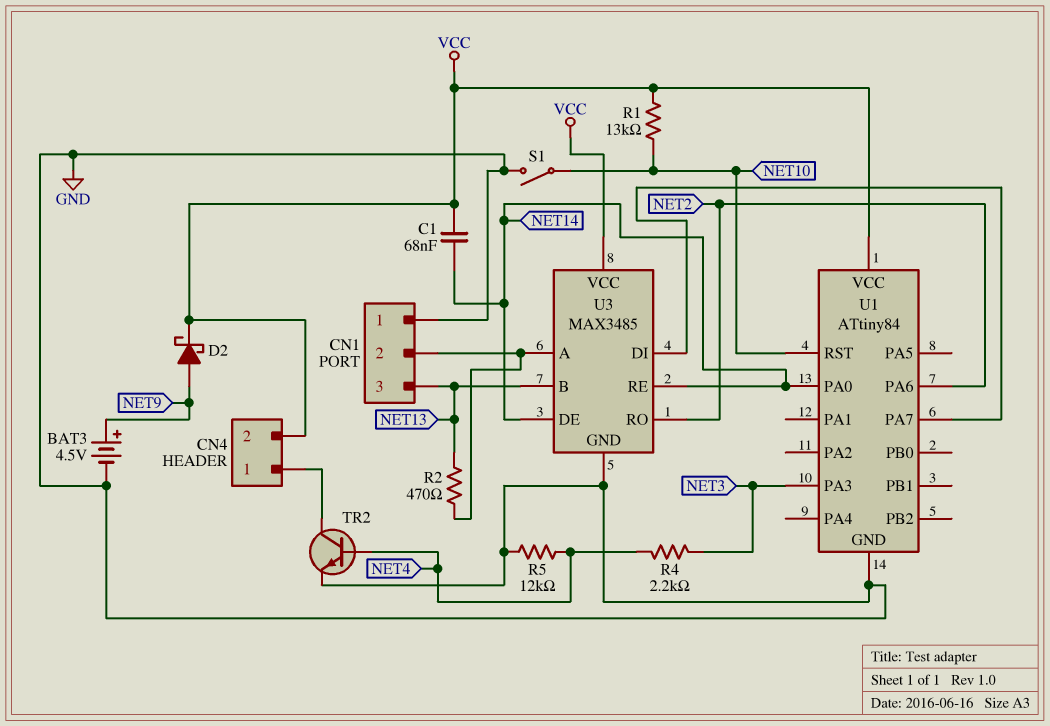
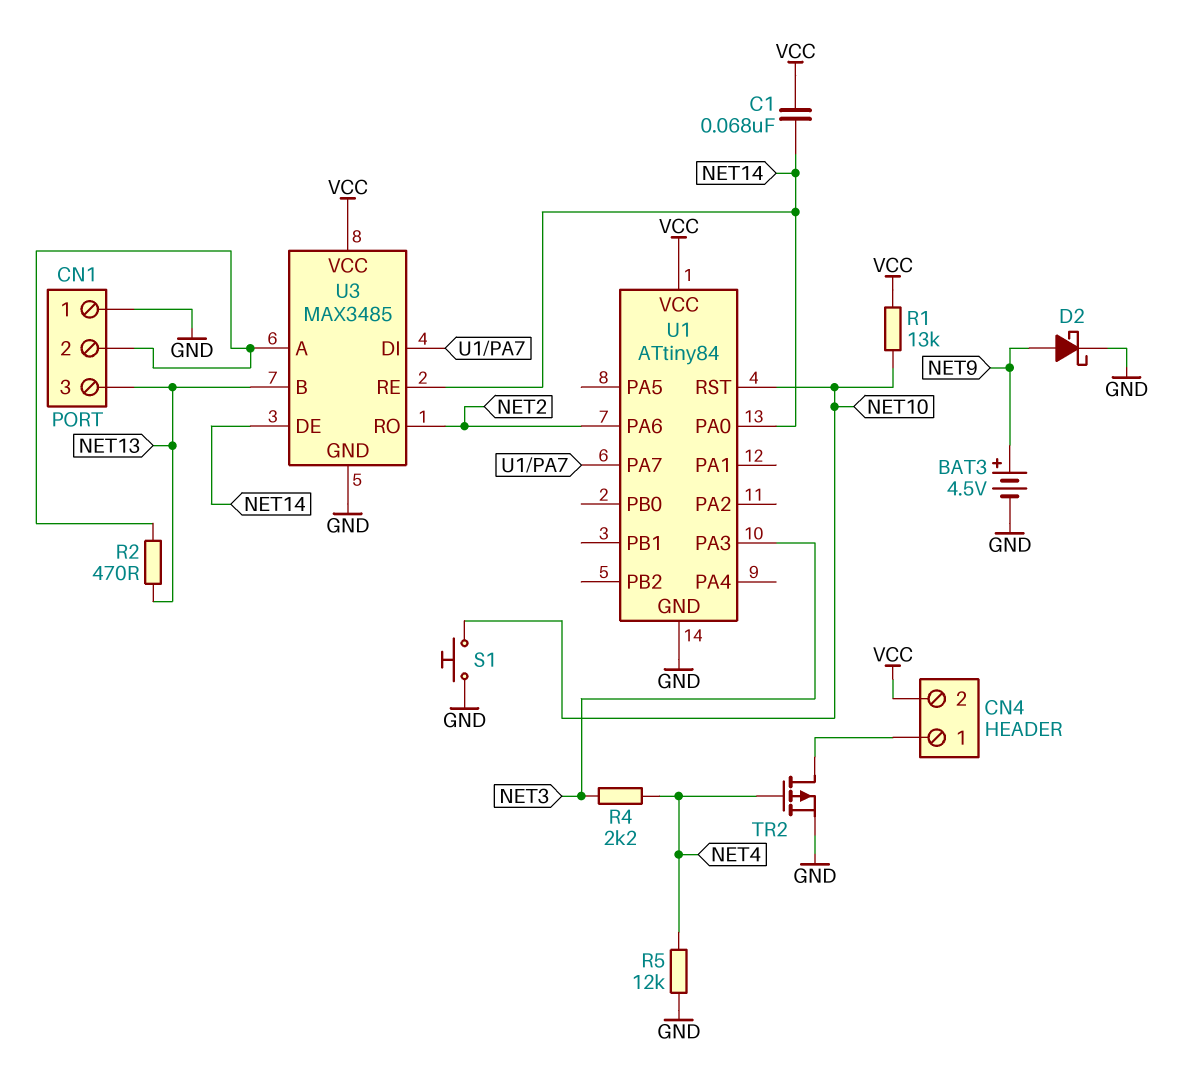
D2: schottky (A NET9, K VCC) -> schottky (A NET9, K GND)
S1: switch (GND, NET10) -> button (GND, NET10)
TR2: NPN (B NET4, C CN4/1, E GND) -> PMOS (G NET4, D CN4/1, S GND)

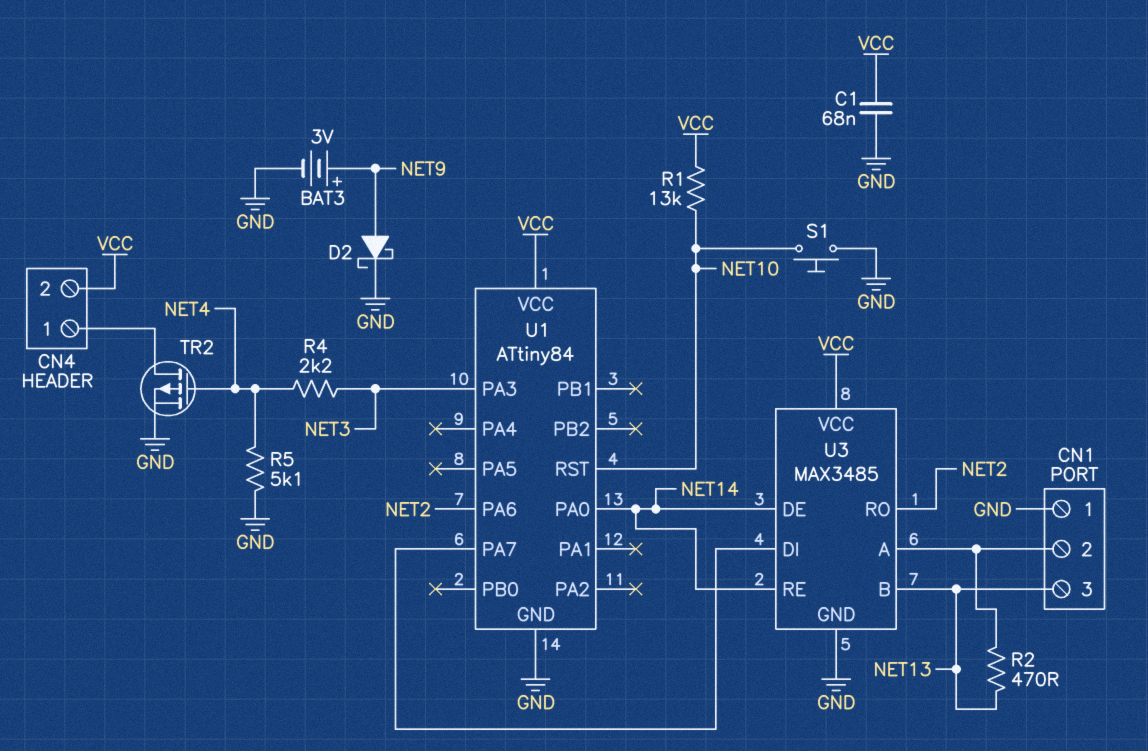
BAT3: 4.5V (plus NET9, minus GND) -> 3V (plus NET9, minus GND)
C1: 68nF (NET14, VCC) -> 68nF (GND, VCC)
R5: 12k (GND, NET4) -> 5.1k (GND, NET4)

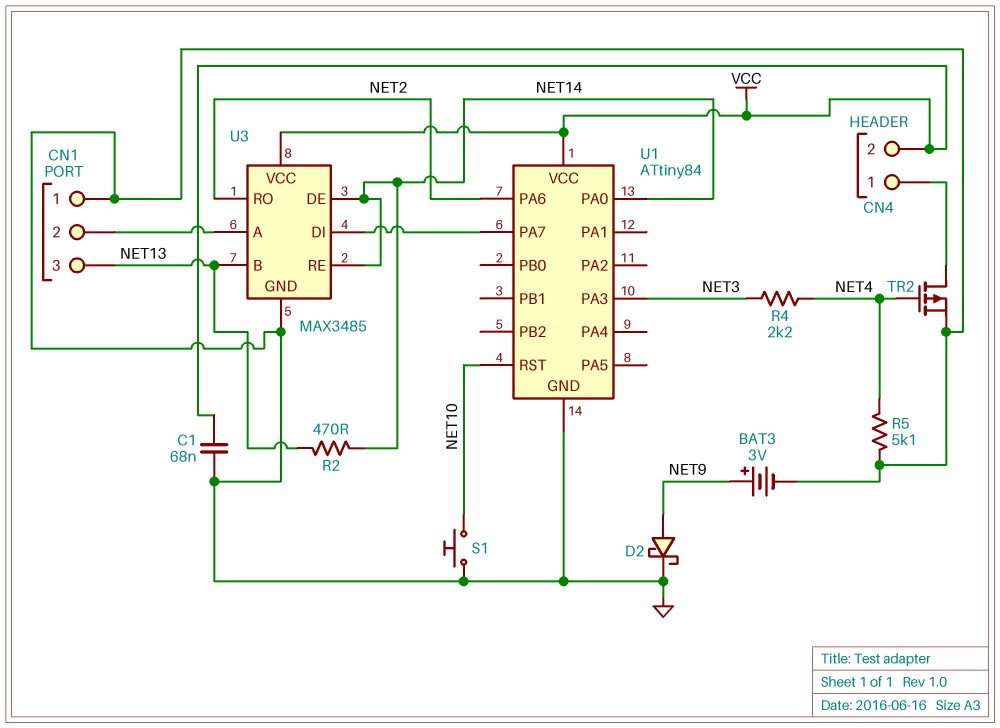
R1: 13k (NET10, VCC) -> none
R2: 470 (CN1/2, NET13) -> 470 (NET13, NET14)

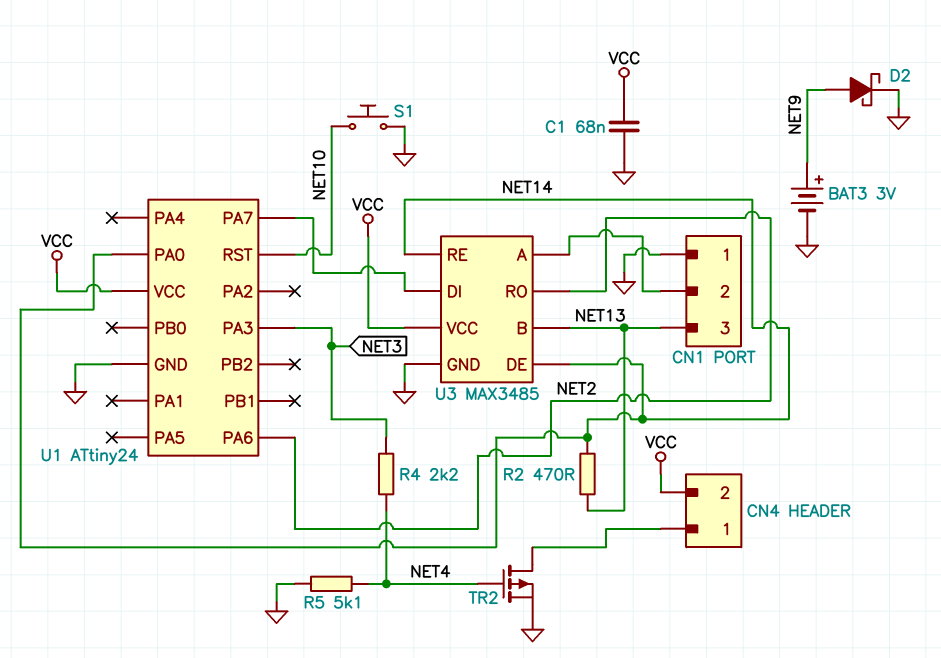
U1: ATtiny84 -> ATtiny24

